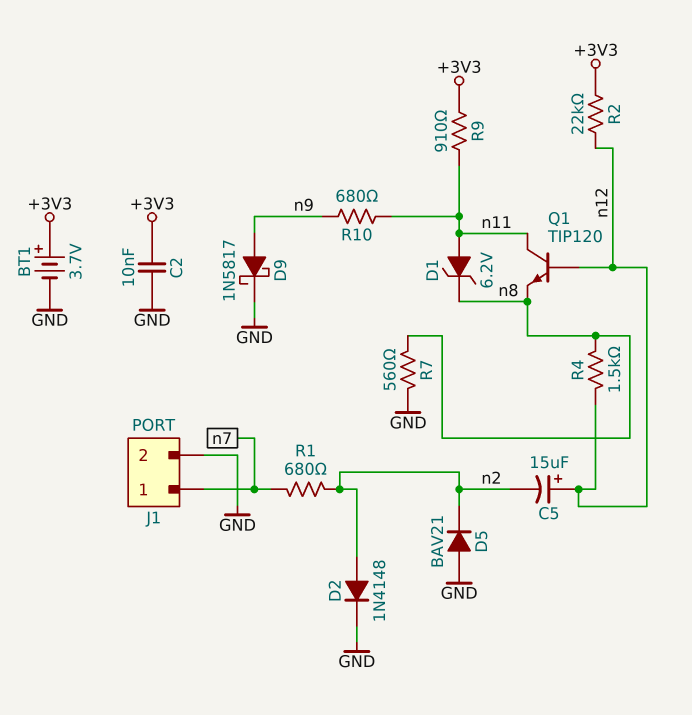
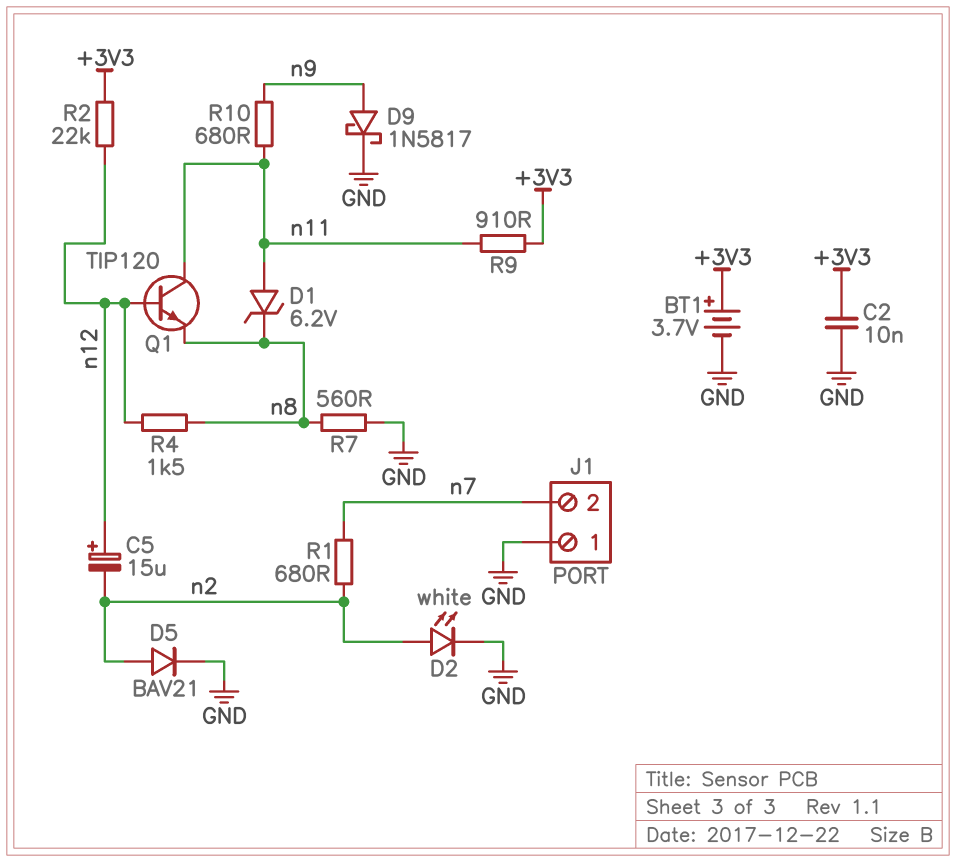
D2: diode 1N4148 (A n2, K GND) -> LED white (A n2, K GND)
D5: diode BAV21 (A GND, K n2) -> diode BAV21 (A n2, K GND)
J1 pin 1: n7 -> GND
J1 pin 2: GND -> n7

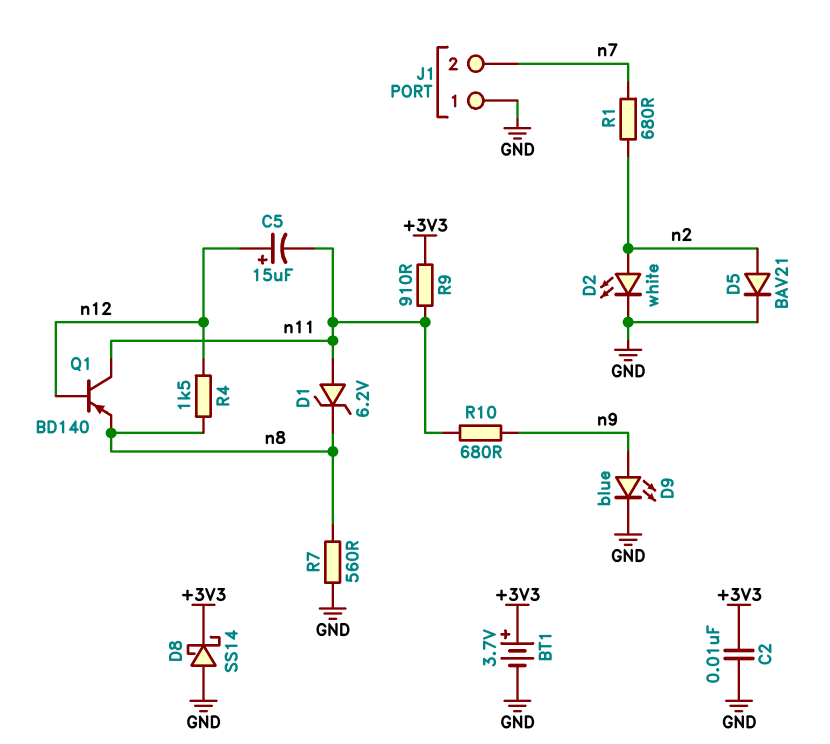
C5: 15uF (plus n12, minus n2) -> 15uF (plus n12, minus n11)
D8: none -> schottky SS14 (A GND, K +3V3)
D9: schottky 1N5817 (A n9, K GND) -> LED blue (A n9, K GND)
Q1: NPN TIP120 (B n12, C n11, E n8) -> PNP BD140 (B n12, C n11, E n8)
R2: 22k (+3V3, n12) -> none

